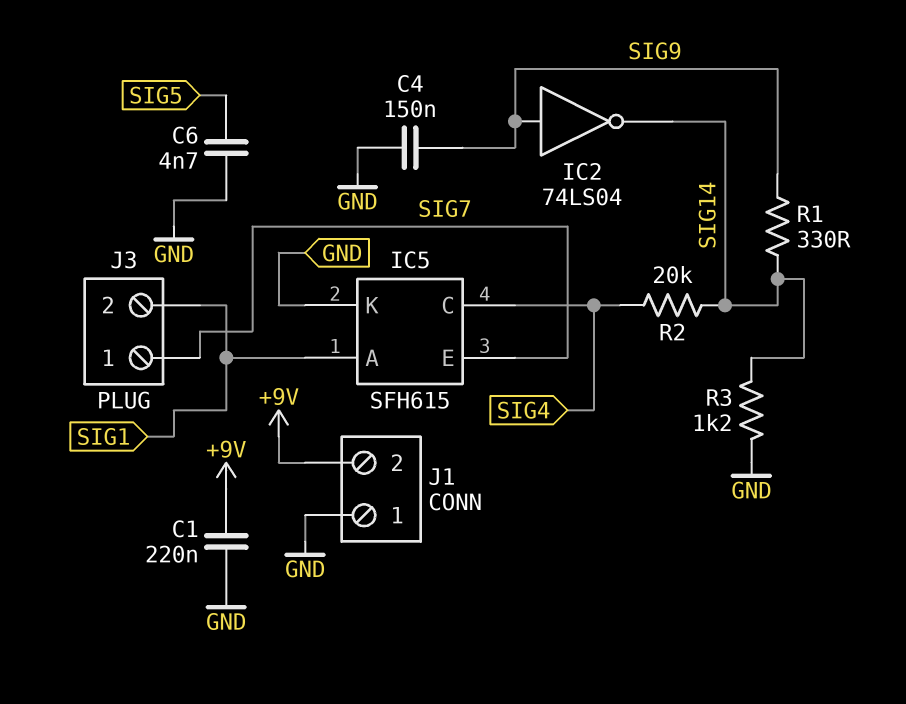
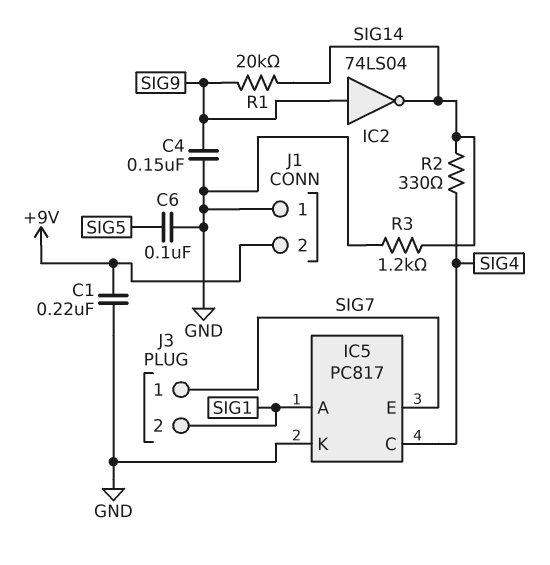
C6: 4.7nF (GND, SIG5) -> 100nF (GND, SIG5)
IC5: SFH615 -> PC817
R1: 330 (SIG9, SIG14) -> 20k (SIG9, SIG14)
R2: 20k (SIG4, SIG14) -> 330 (SIG4, SIG14)

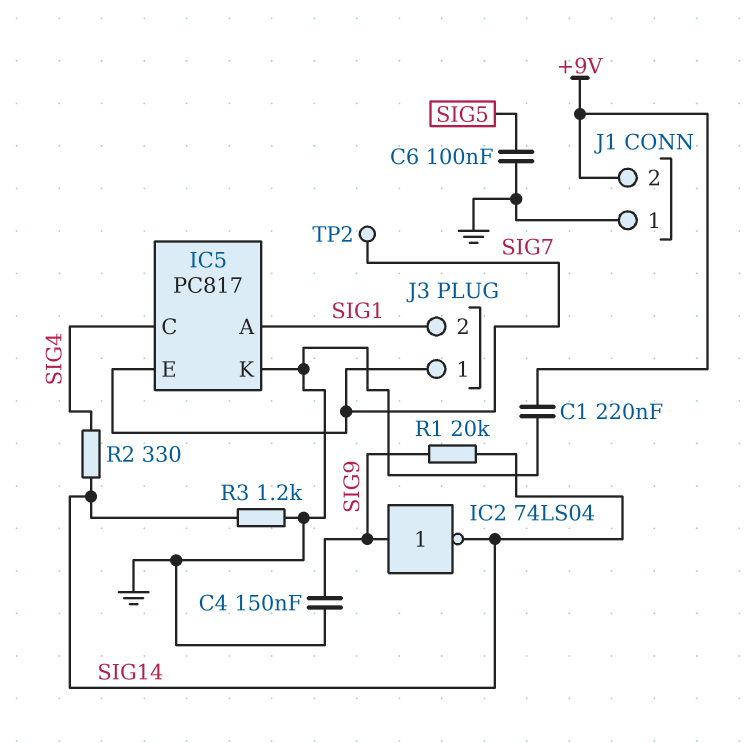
TP2: none -> test point (SIG7)

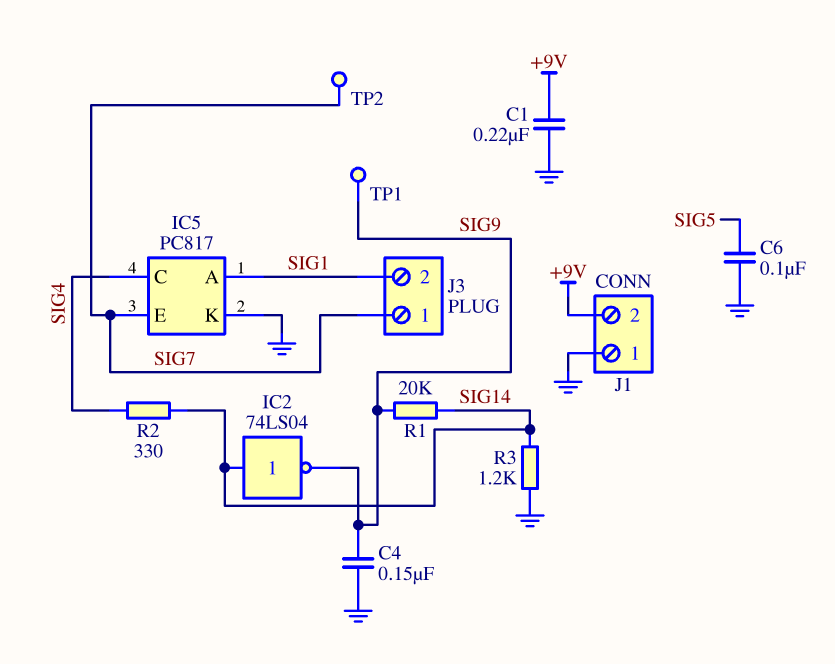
IC2: NOT 74LS04 (in SIG9, out SIG14) -> NOT 74LS04 (in SIG14, out SIG9)
TP1: none -> test point (SIG9)

